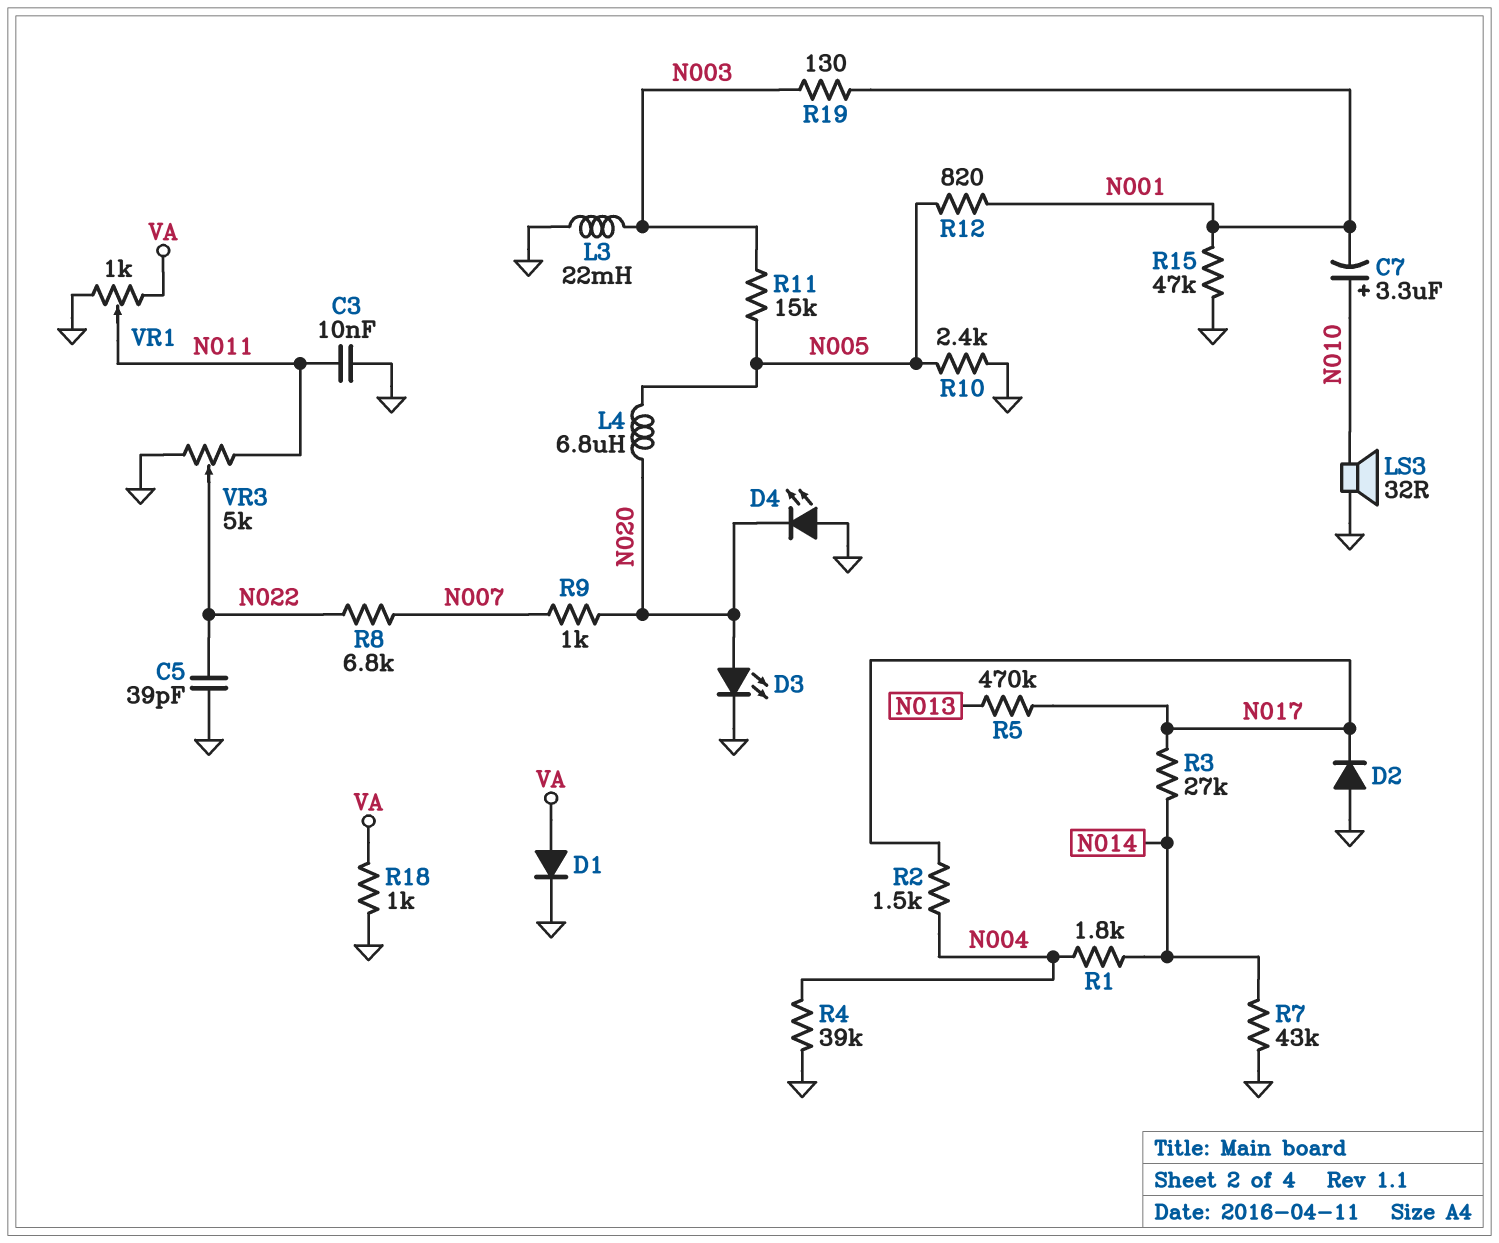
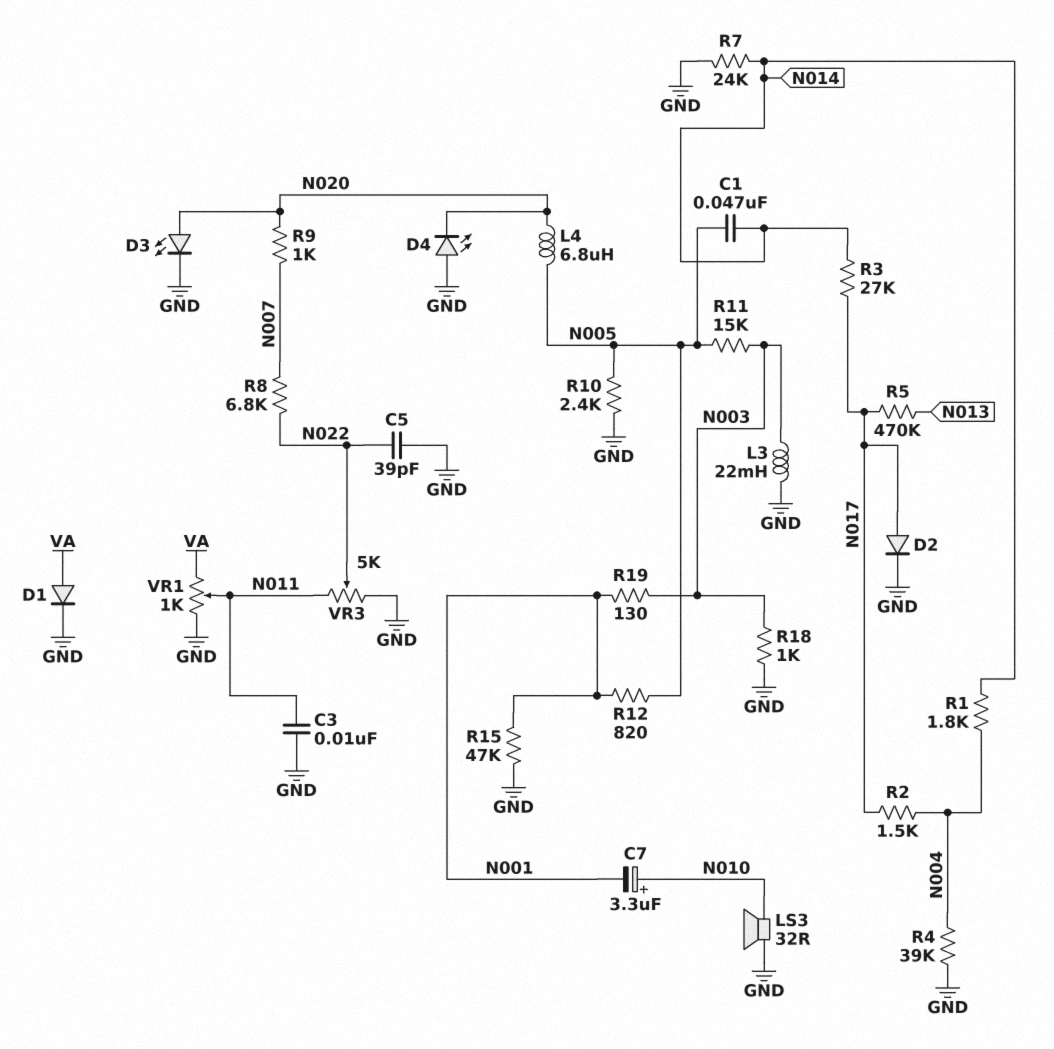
C1: none -> 47nF (N005, N014)
D2: diode (A GND, K N017) -> diode (A N017, K GND)
R7: 43k (GND, N014) -> 24k (GND, N014)
R18: 1k (GND, VA) -> 1k (GND, N003)

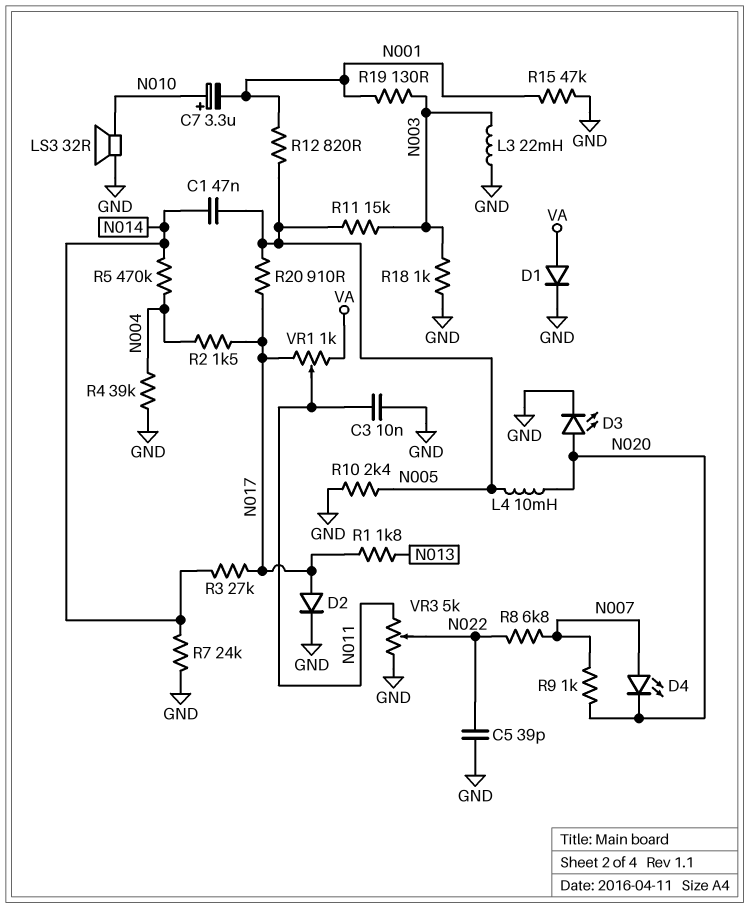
D4: LED (A GND, K N020) -> LED (A N007, K N020)
L4: 6.8uH (N005, N020) -> 10mH (N005, N020)
R1: 1.8k (N004, N014) -> 1.8k (N013, N017)
R5: 470k (N013, N017) -> 470k (N004, N014)
R20: none -> 910 (N005, N017)
VR1: 1k (GND, VA, wiper N011) -> 1k (N017, VA, wiper N011)

